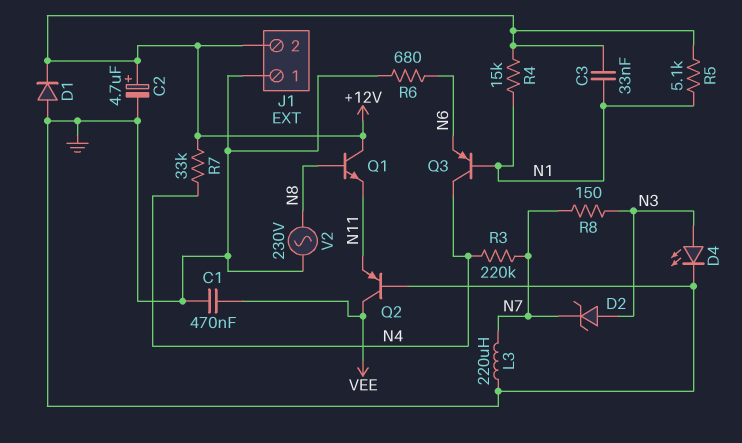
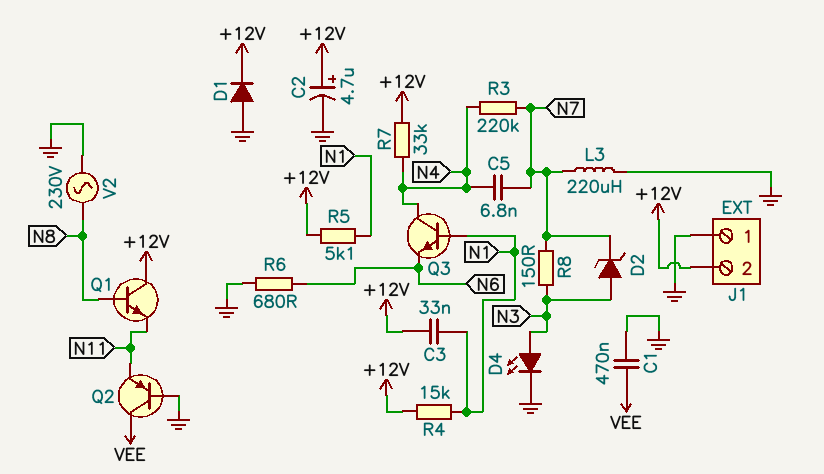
C5: none -> 6.8nF (N4, N7)
Q3: PNP (B N1, C N4, E N6) -> NPN (B N1, C N4, E N6)

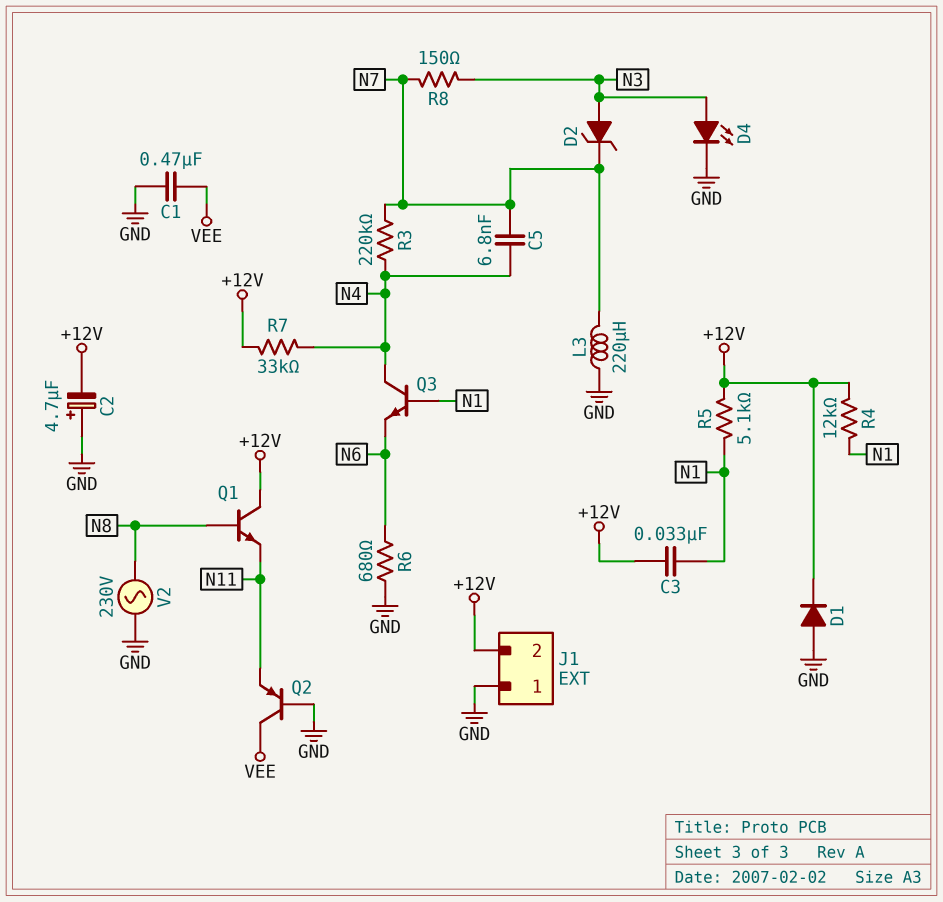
C2: 4.7uF (plus +12V, minus GND) -> 4.7uF (plus GND, minus +12V)
R4: 15k (+12V, N1) -> 12k (+12V, N1)

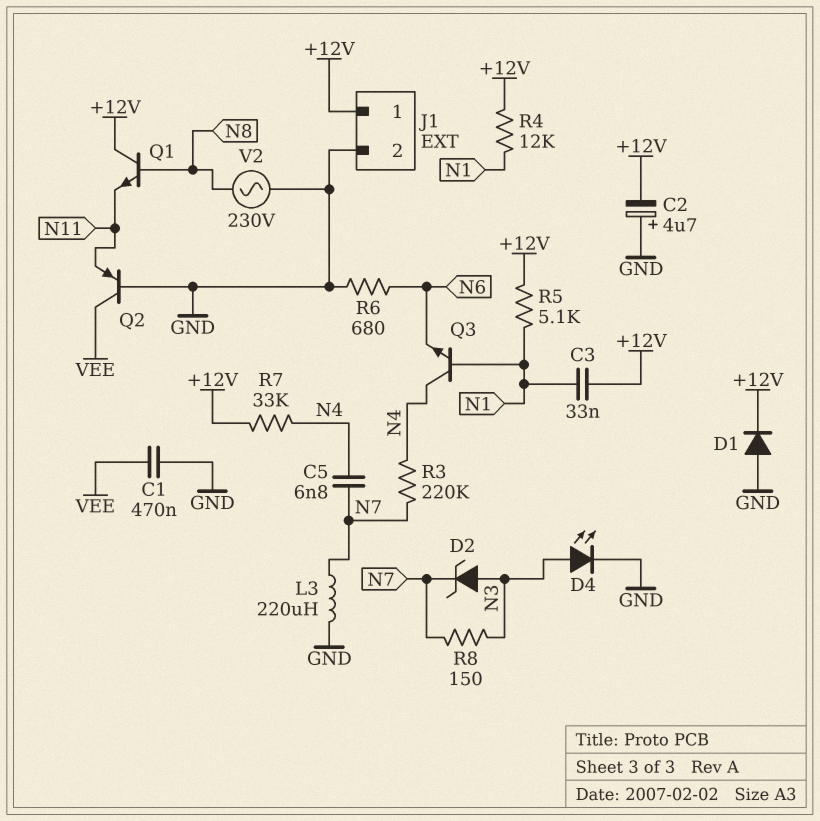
J1 pin 1: GND -> +12V
J1 pin 2: +12V -> GND

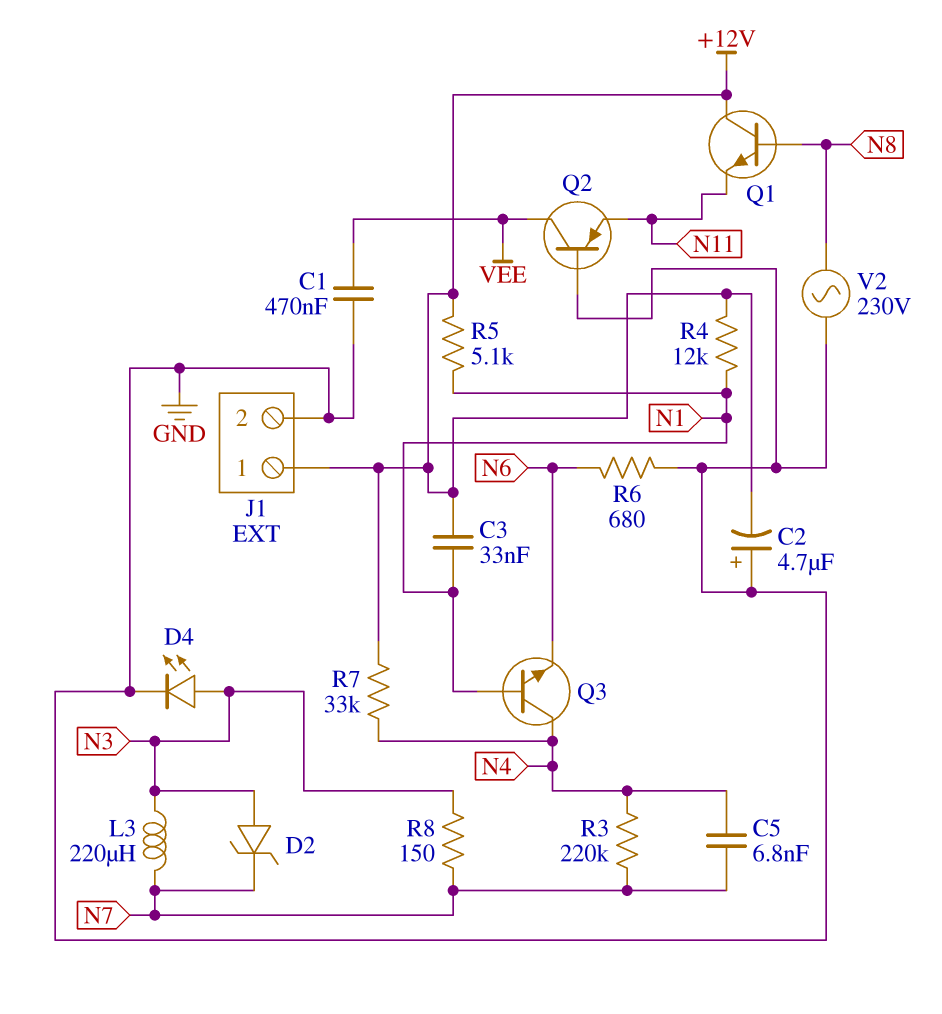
D1: diode (A GND, K +12V) -> none
L3: 220uH (GND, N7) -> 220uH (N3, N7)

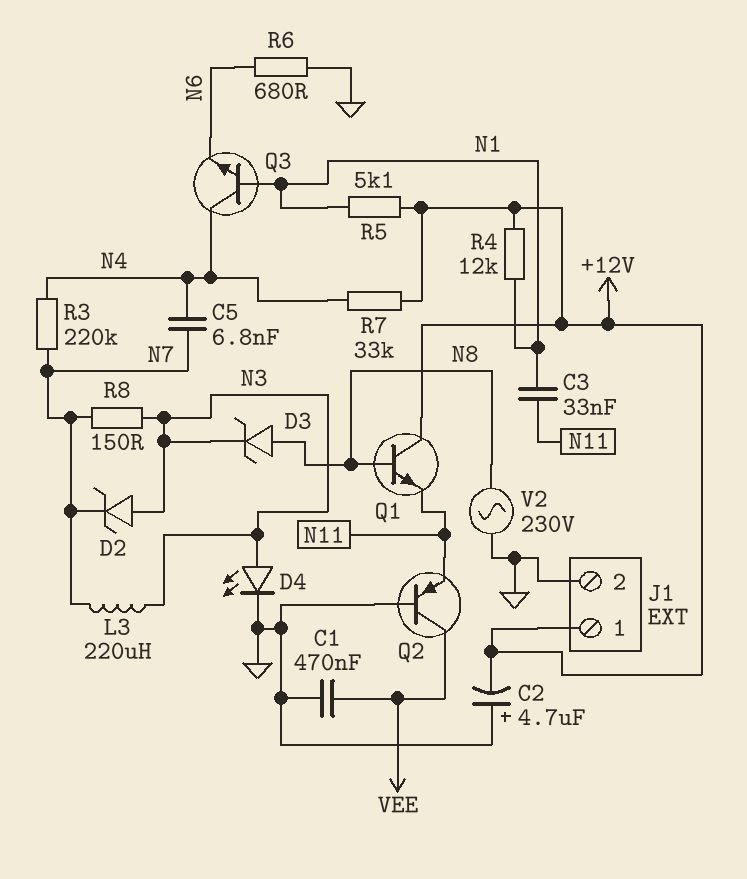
C3: 33nF (+12V, N1) -> 33nF (N1, N11)
D3: none -> zener (A N8, K N3)

